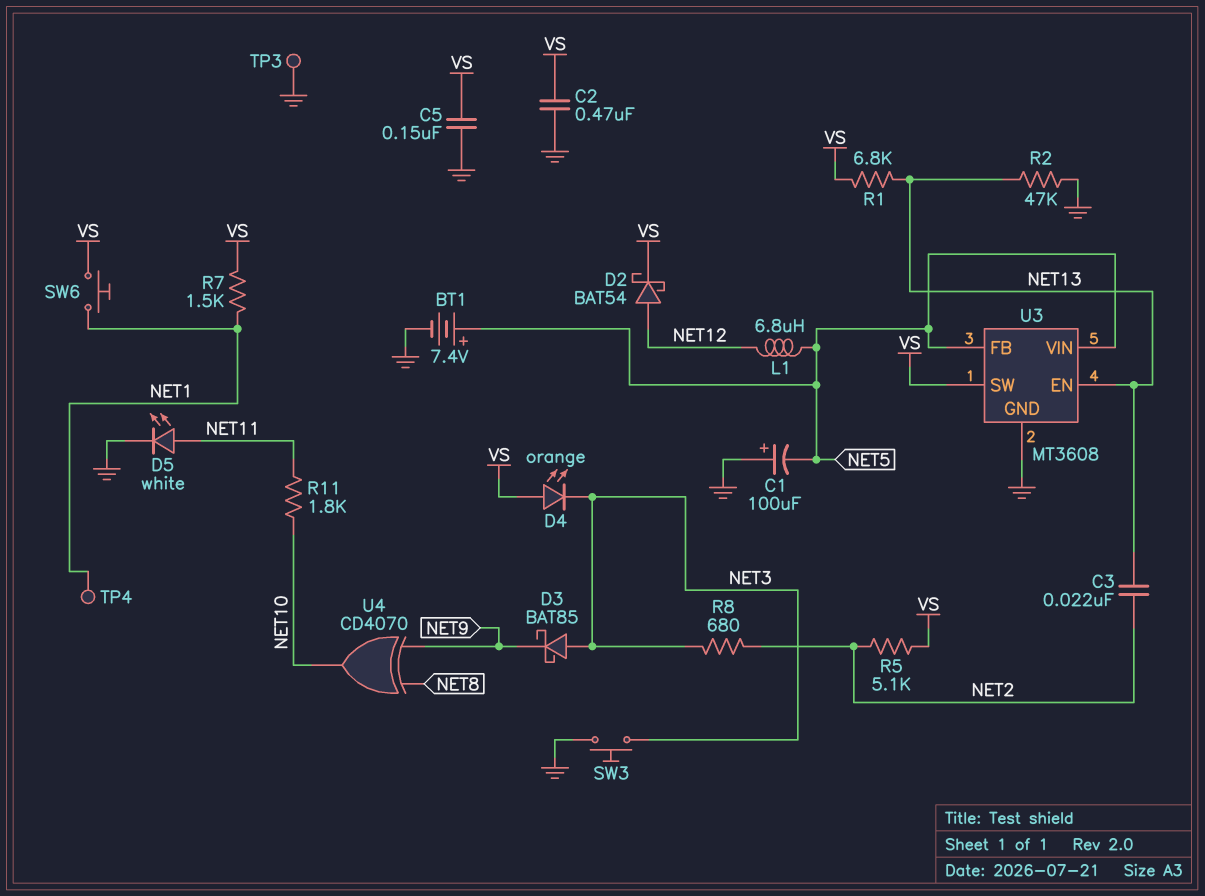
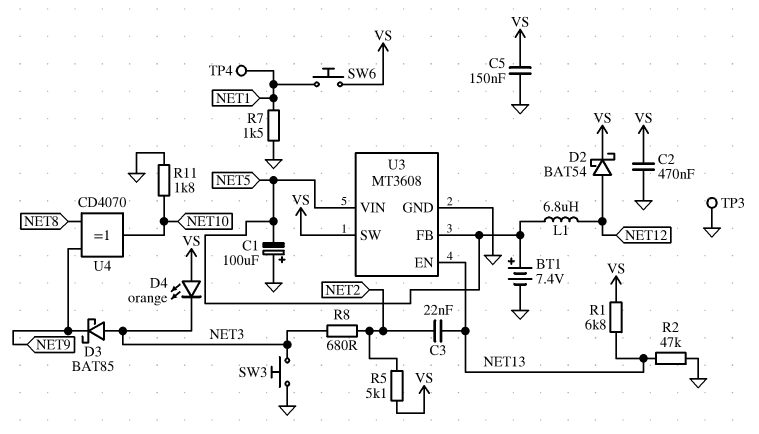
D5: LED white (A NET11, K GND) -> none
R7: 1.5k (NET1, VS) -> 1.5k (GND, NET1)
R11: 1.8k (NET10, NET11) -> 1.8k (GND, NET10)

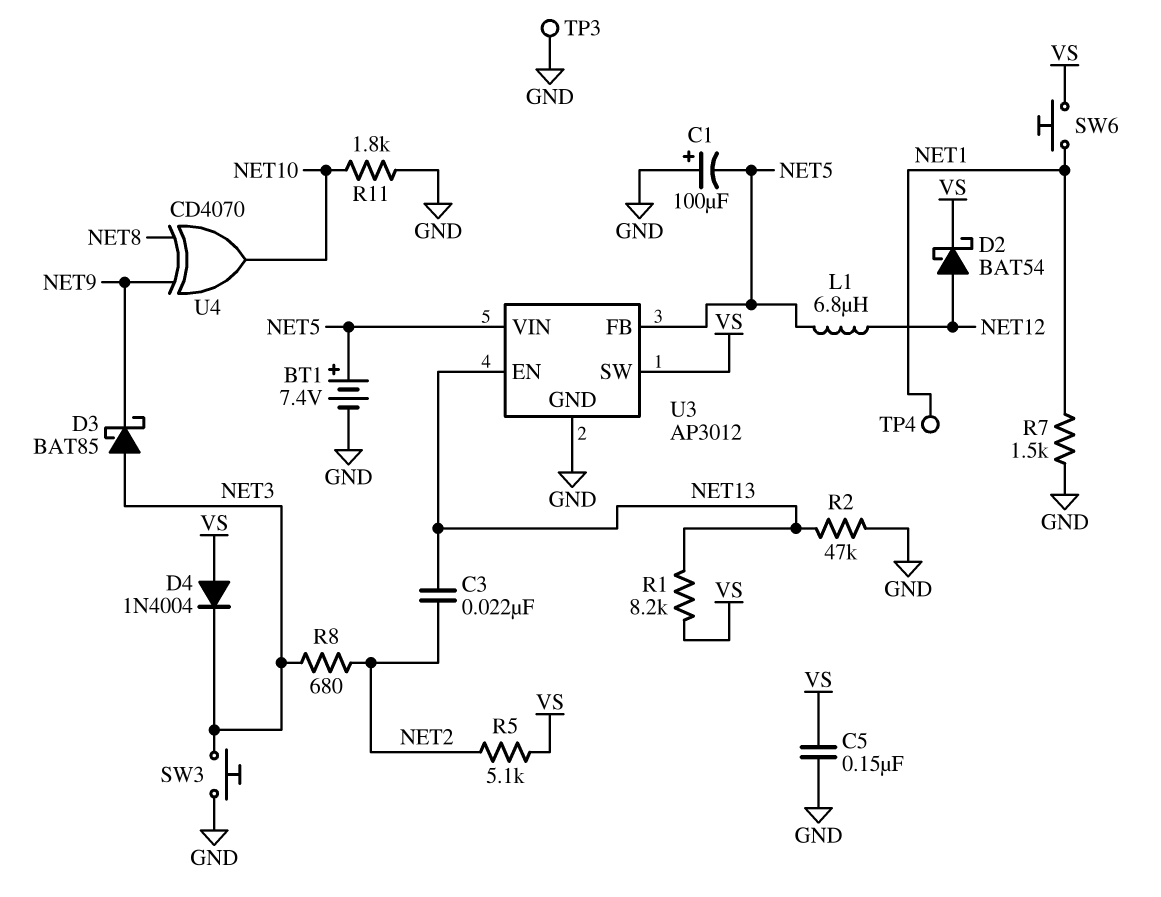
C2: 470nF (GND, VS) -> none
D4: LED orange (A VS, K NET3) -> diode 1N4004 (A VS, K NET3)
R1: 6.8k (NET13, VS) -> 8.2k (NET13, VS)
U3: MT3608 -> AP3012

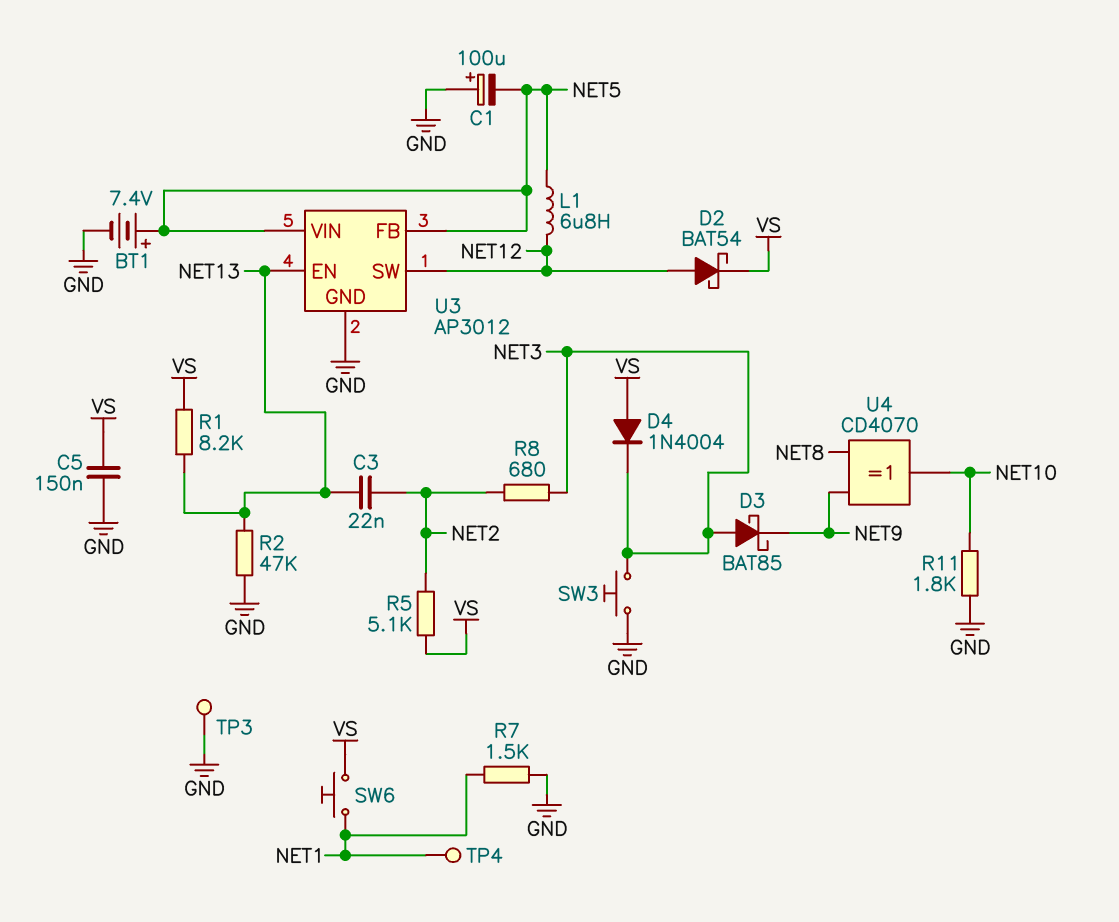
U3 pin SW: VS -> NET12

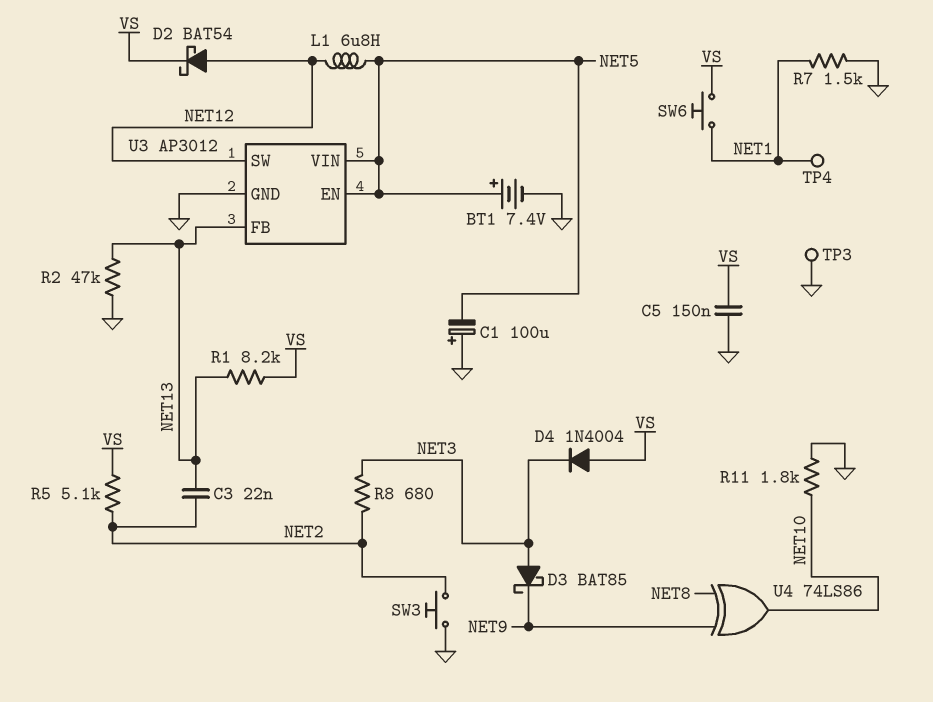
SW3: button (GND, NET3) -> button (GND, NET2)
U3 pin EN: NET13 -> NET5
U3 pin FB: NET5 -> NET13
U4: XOR CD4070 (in NET8, in NET9, out NET10) -> XOR 74LS86 (in NET8, in NET9, out NET10)

